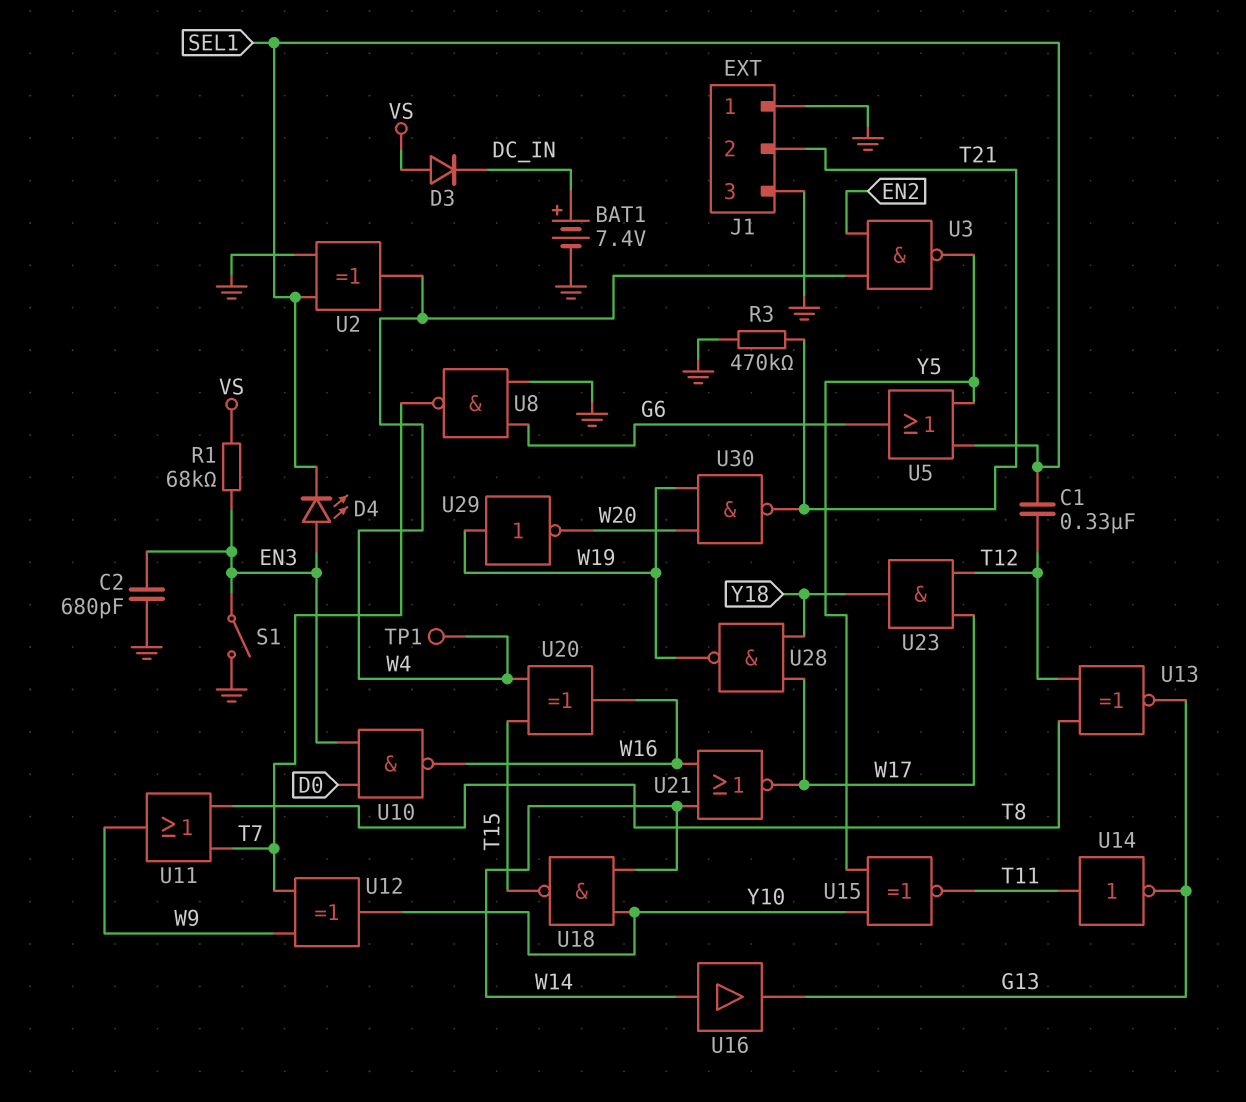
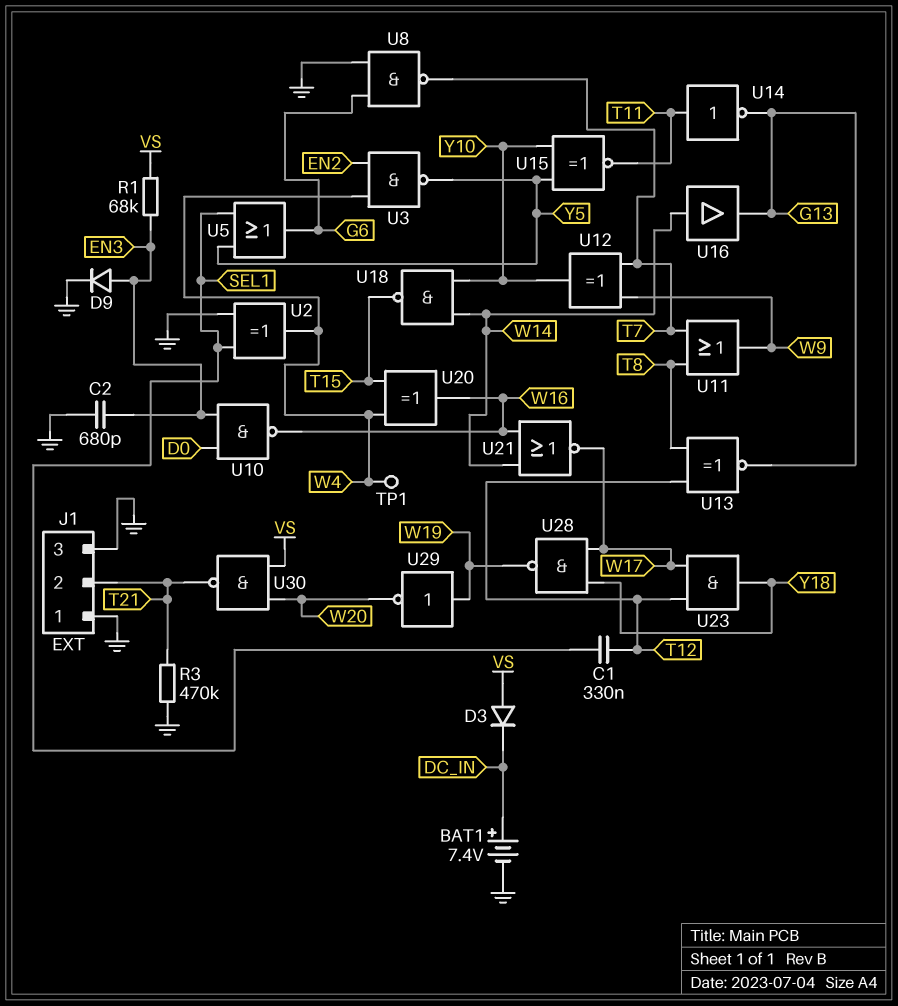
D4: LED (A EN3, K SEL1) -> none
D9: none -> diode (A EN3, K GND)
S1: switch (EN3, GND) -> none
U30: NAND (in W19, in W20, out T21) -> NAND (in VS, in W20, out T21)

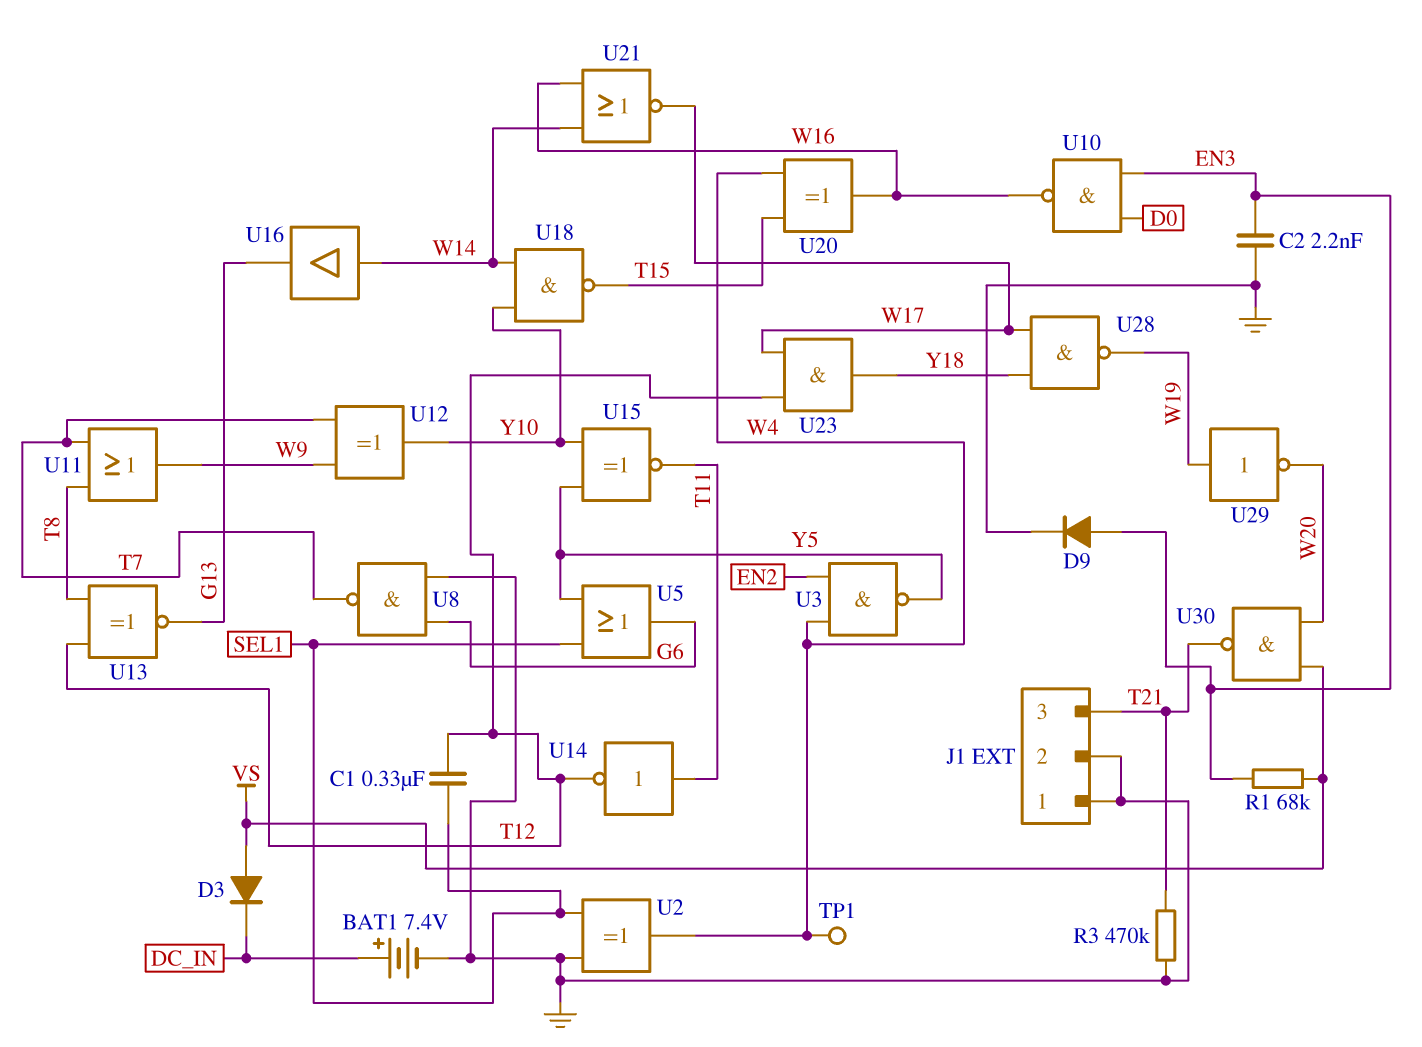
C2: 680pF (EN3, GND) -> 2.2nF (EN3, GND)
J1 pin 2: T21 -> GND
J1 pin 3: GND -> T21
U14: NOT (in T11, out G13) -> NOT (in T11, out T12)

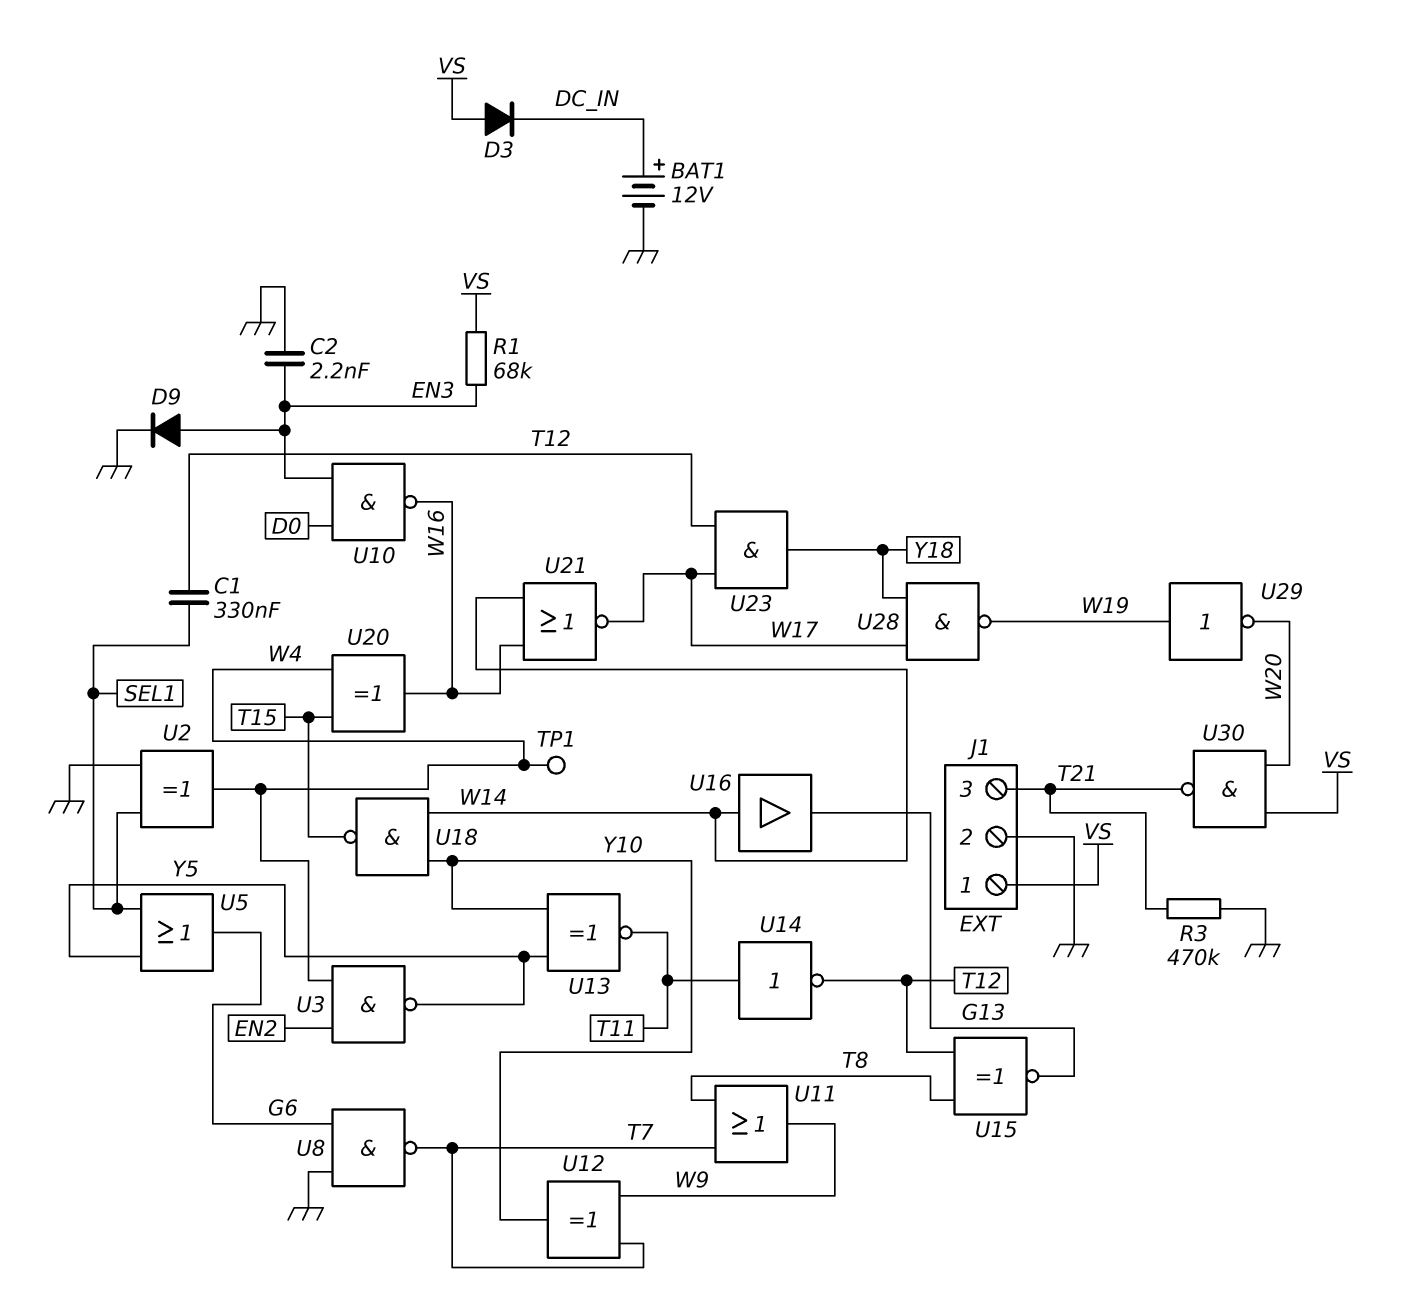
BAT1: 7.4V (plus DC_IN, minus GND) -> 12V (plus DC_IN, minus GND)
J1 pin 1: GND -> VS
U13: XNOR (in T8, in T12, out G13) -> XNOR (in Y5, in Y10, out T11)
U15: XNOR (in Y5, in Y10, out T11) -> XNOR (in T8, in T12, out G13)

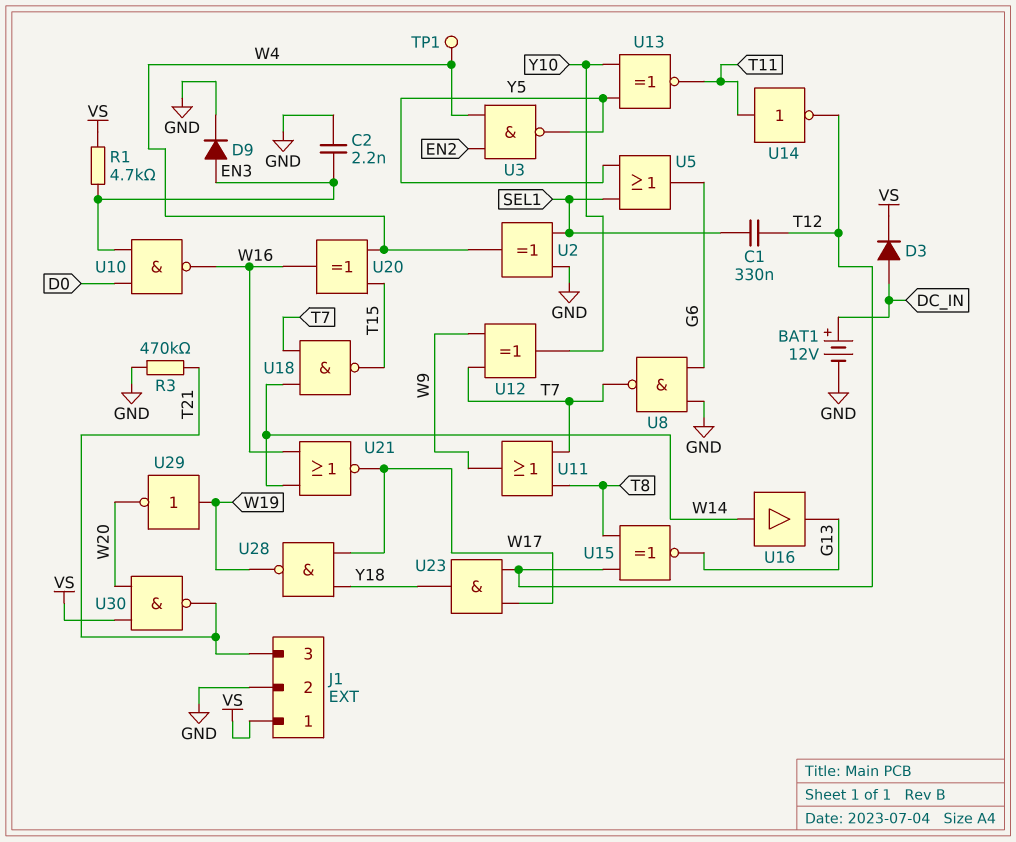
D3: diode (A VS, K DC_IN) -> diode (A DC_IN, K VS)
R1: 68k (EN3, VS) -> 4.7k (EN3, VS)
U18: NAND (in W14, in Y10, out T15) -> NAND (in T7, in W14, out T15)

